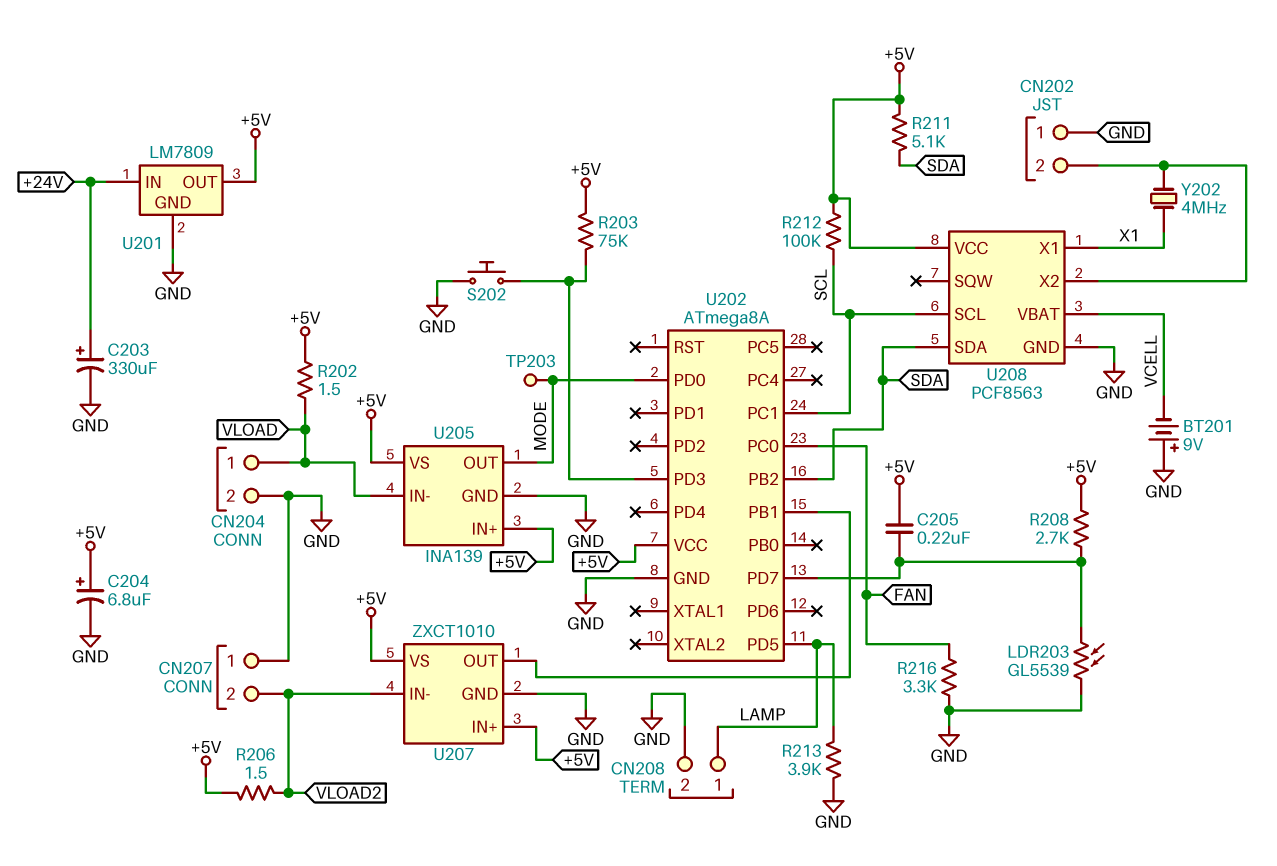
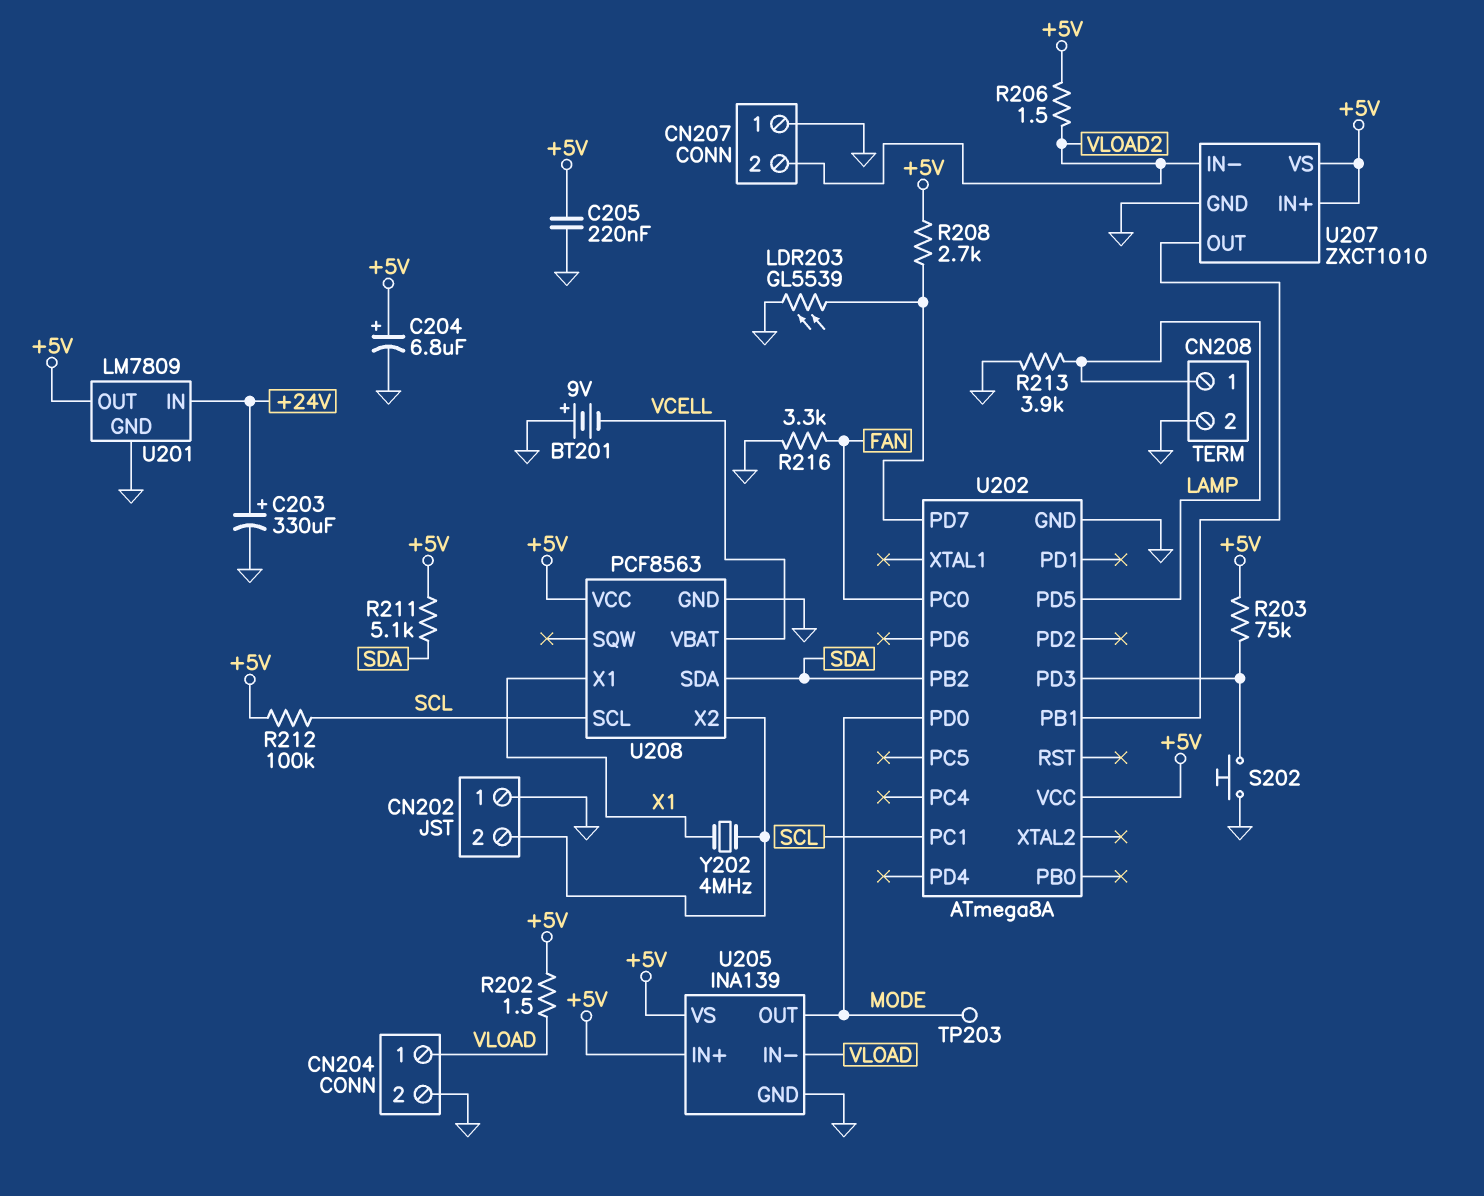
C205: 220nF (+5V, U202/PD7) -> 220nF (+5V, GND)

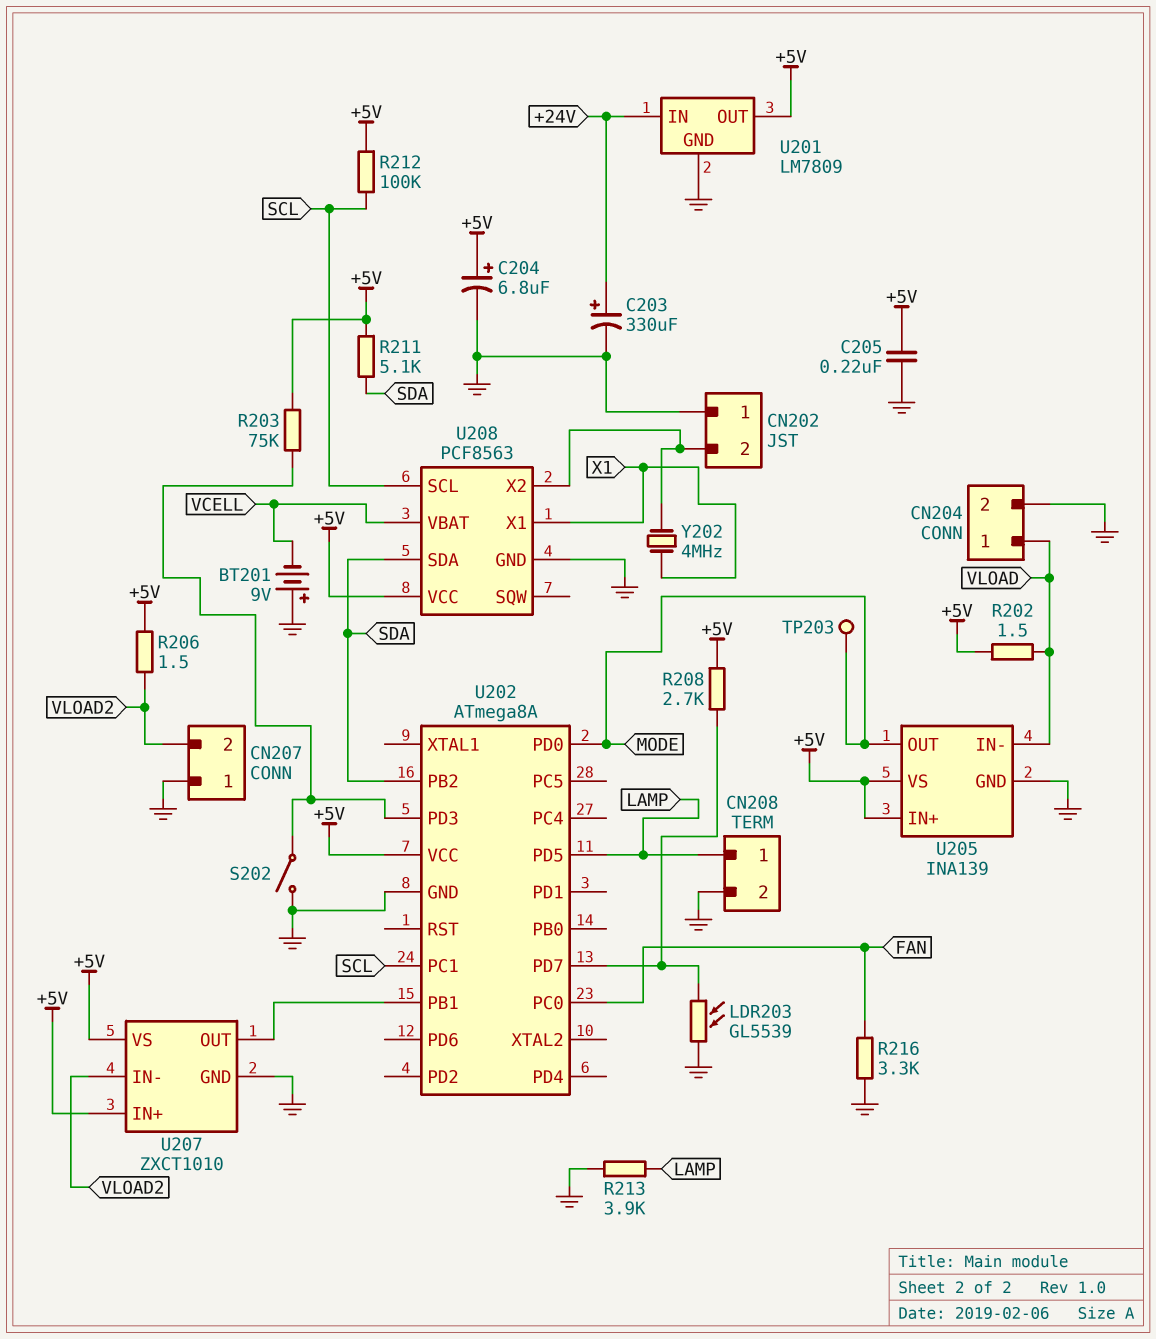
S202: button (GND, U202/PD3) -> switch (GND, U202/PD3)

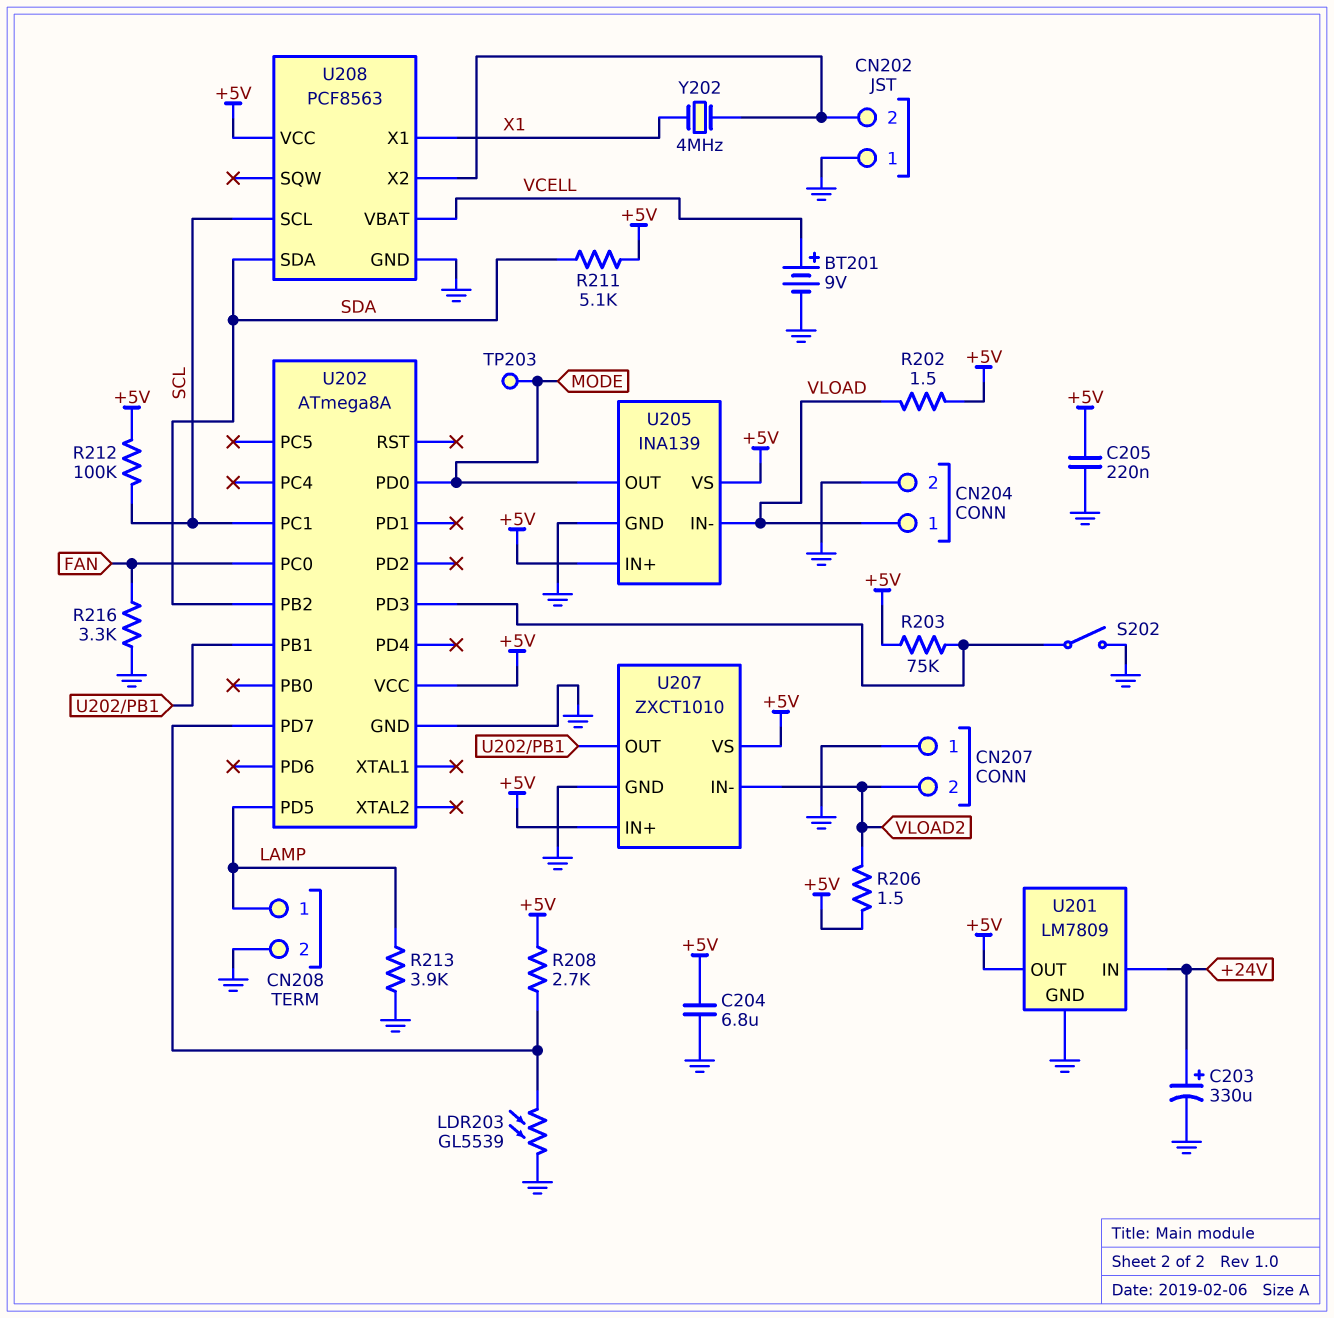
BT201: 9V (plus GND, minus VCELL) -> 9V (plus VCELL, minus GND)
C204: 6.8uF (plus +5V, minus GND) -> 6.8uF (+5V, GND)

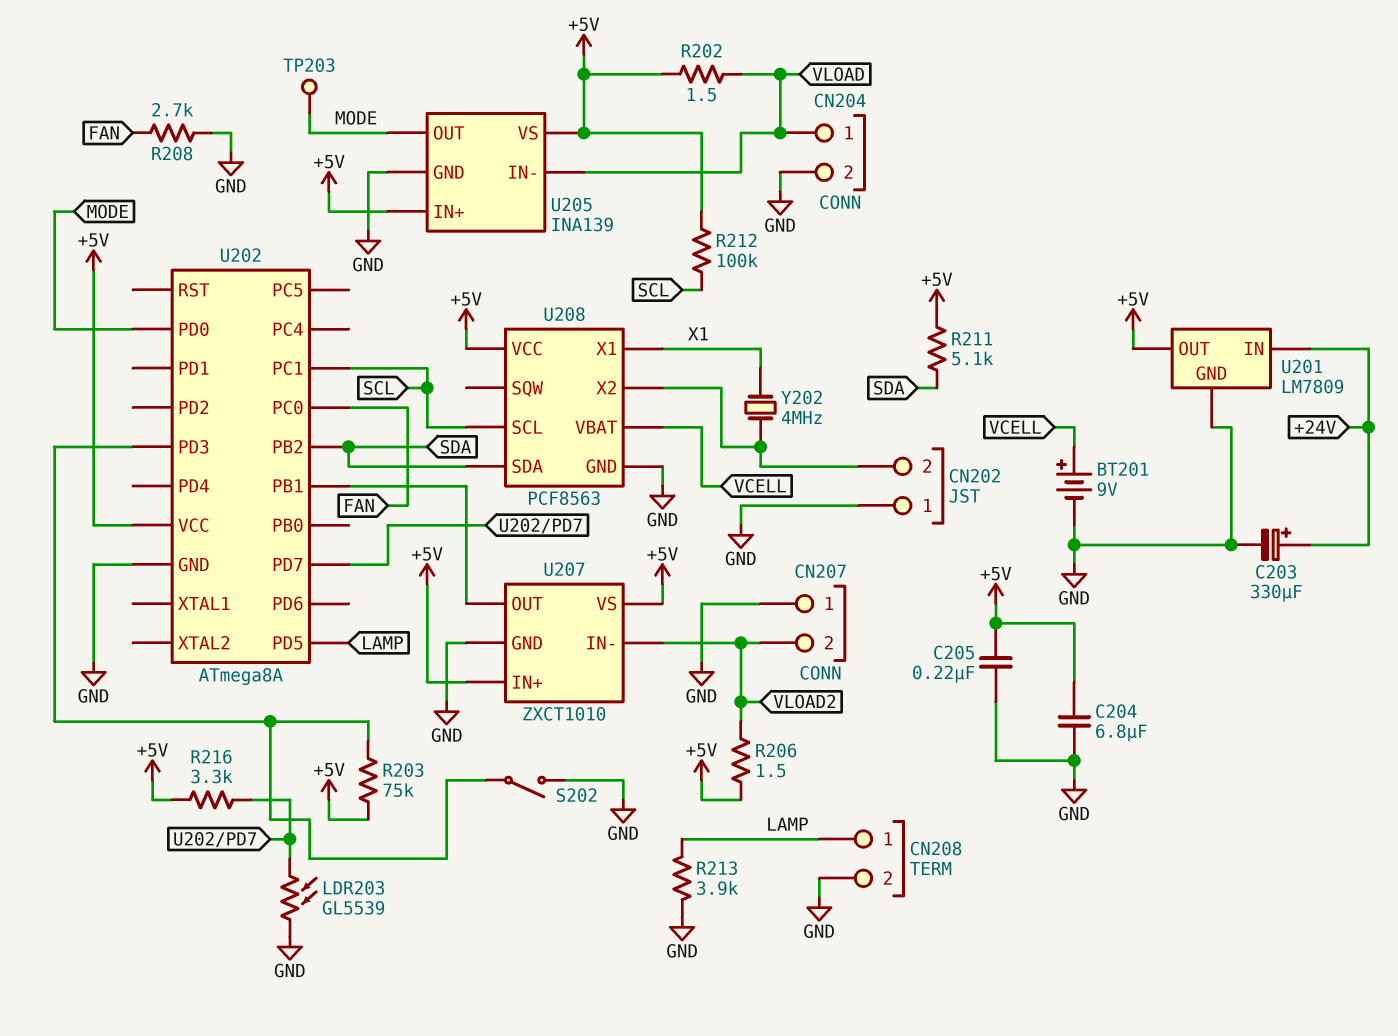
R208: 2.7k (+5V, U202/PD7) -> 2.7k (FAN, GND)
R216: 3.3k (FAN, GND) -> 3.3k (+5V, U202/PD7)

